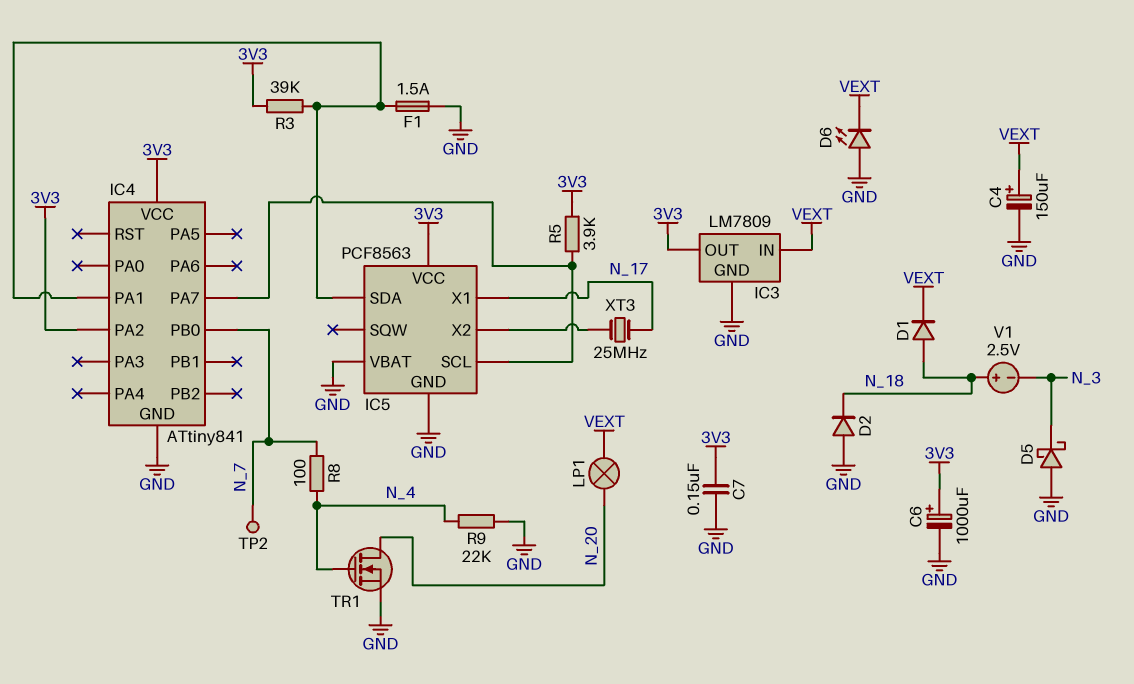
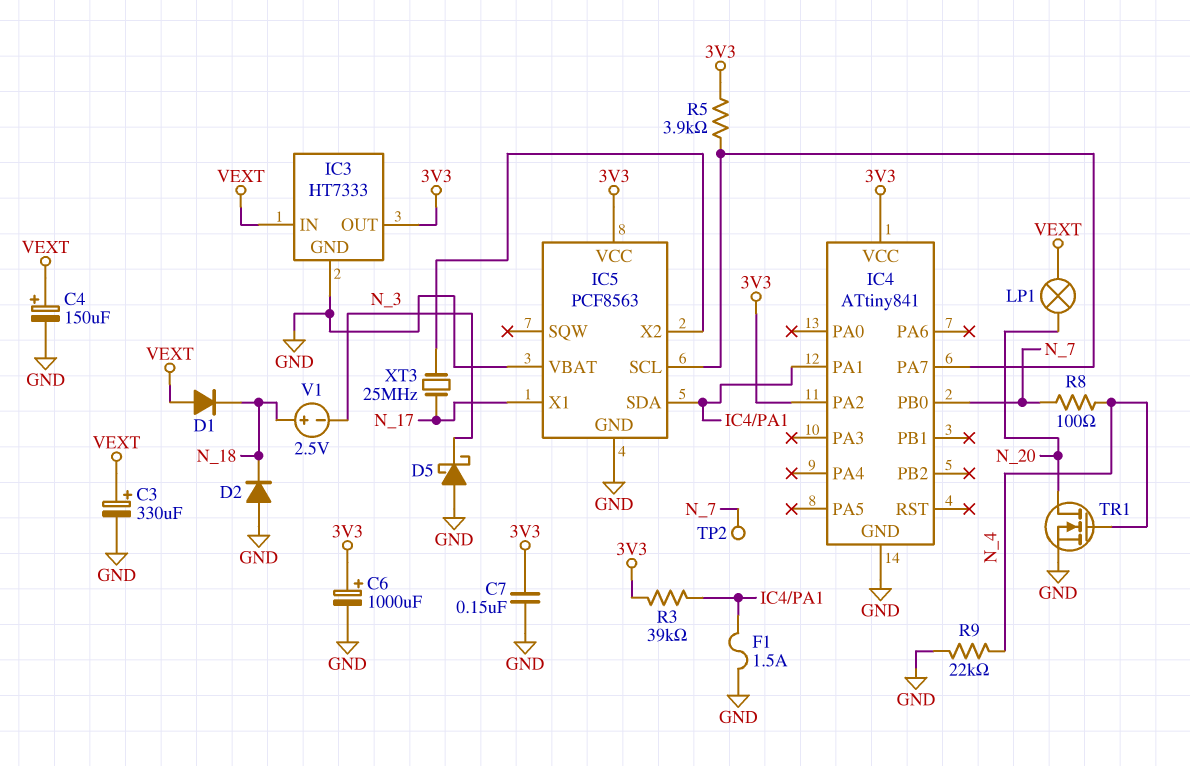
C3: none -> 330uF (plus VEXT, minus GND)
D1: diode (A N_18, K VEXT) -> diode (A VEXT, K N_18)
D6: LED (A GND, K VEXT) -> none
IC3: LM7809 -> HT7333

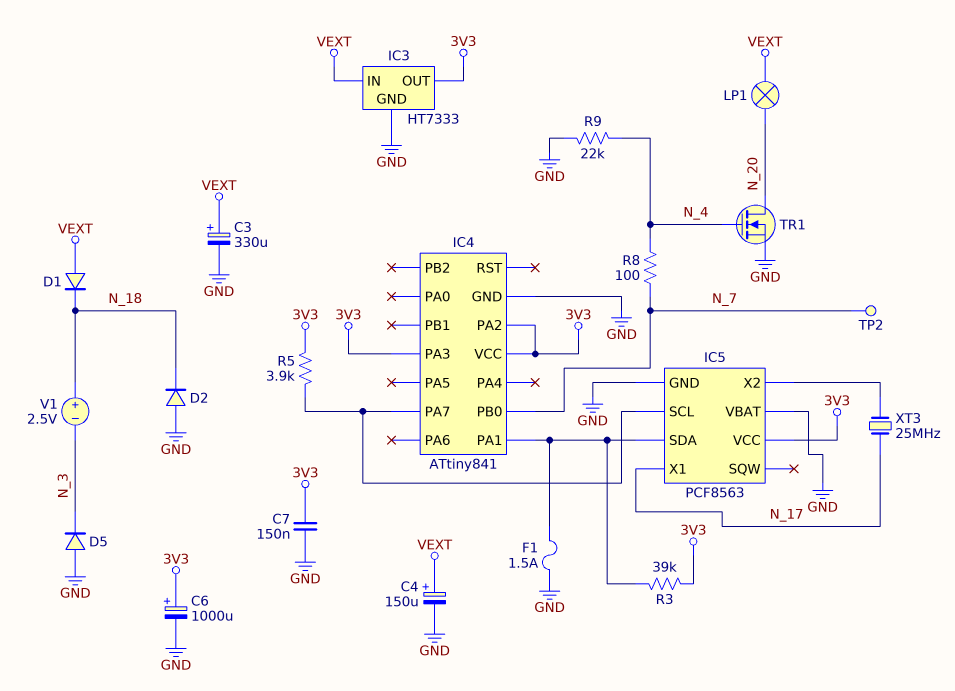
D5: schottky (A GND, K N_3) -> diode (A GND, K N_3)
IC4 pin PA3: none -> 3V3

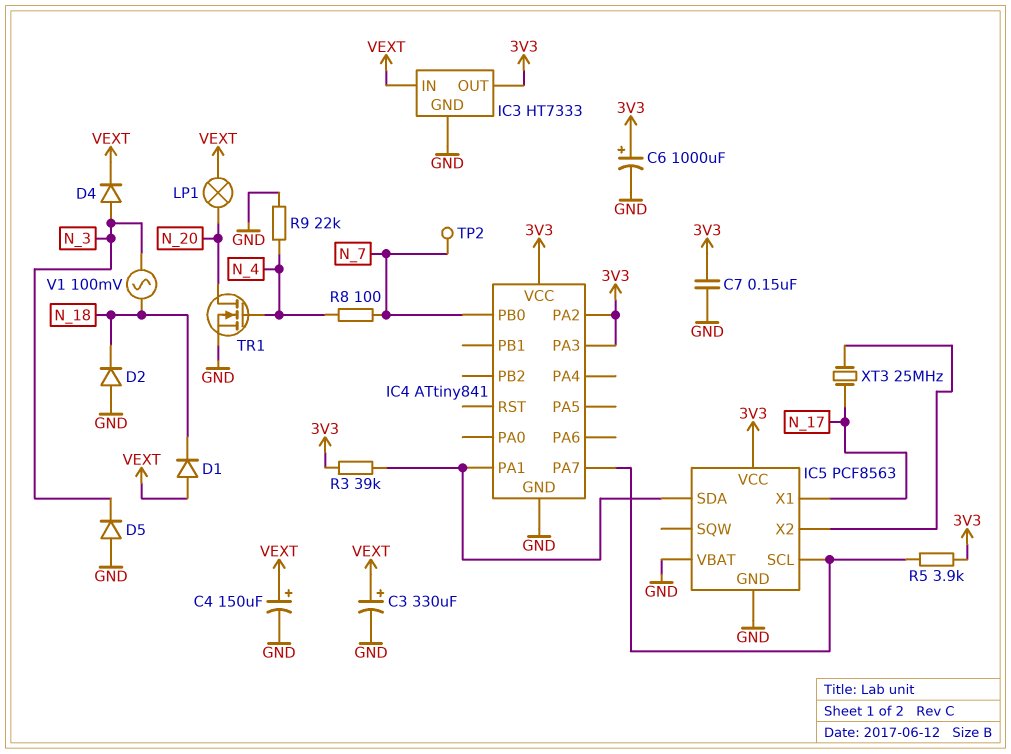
D4: none -> diode (A N_3, K VEXT)
F1: 1.5A (GND, IC4/PA1) -> none
V1: 2.5V (plus N_18, minus N_3) -> AC 100mV (N_3, N_18)

